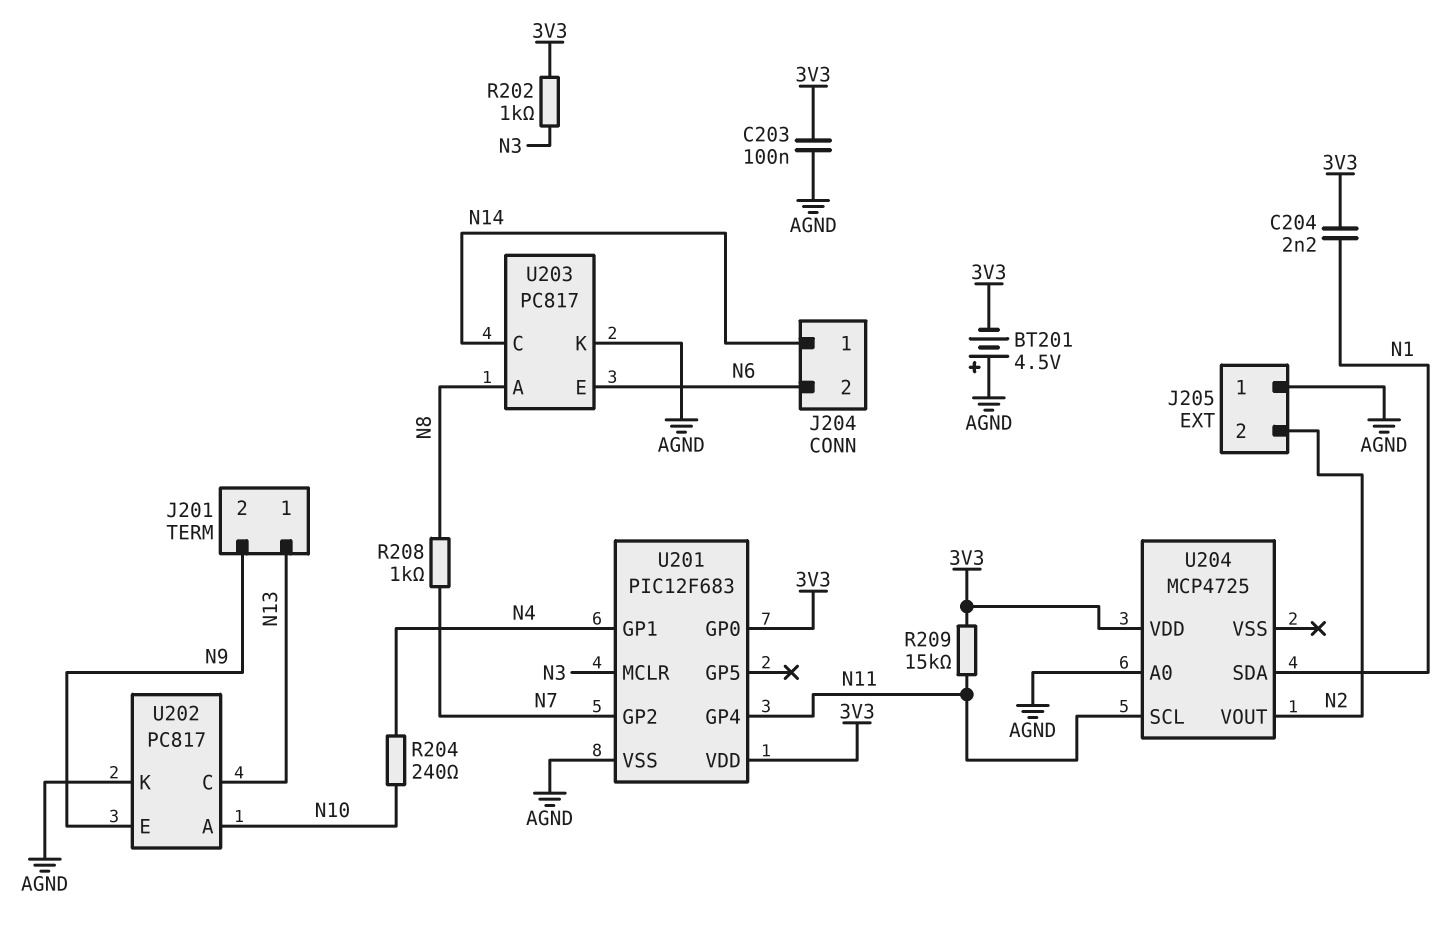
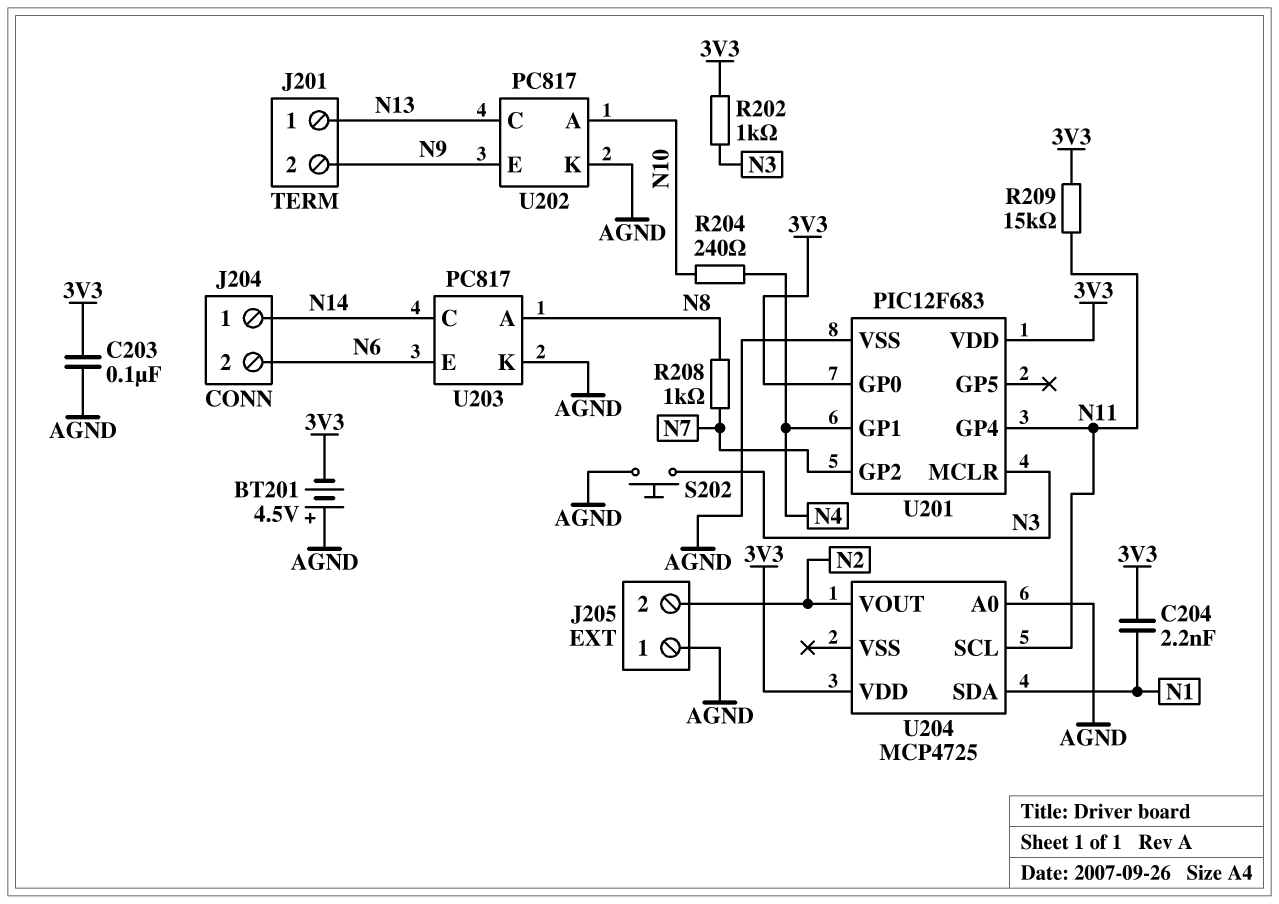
S202: none -> button (AGND, N3)

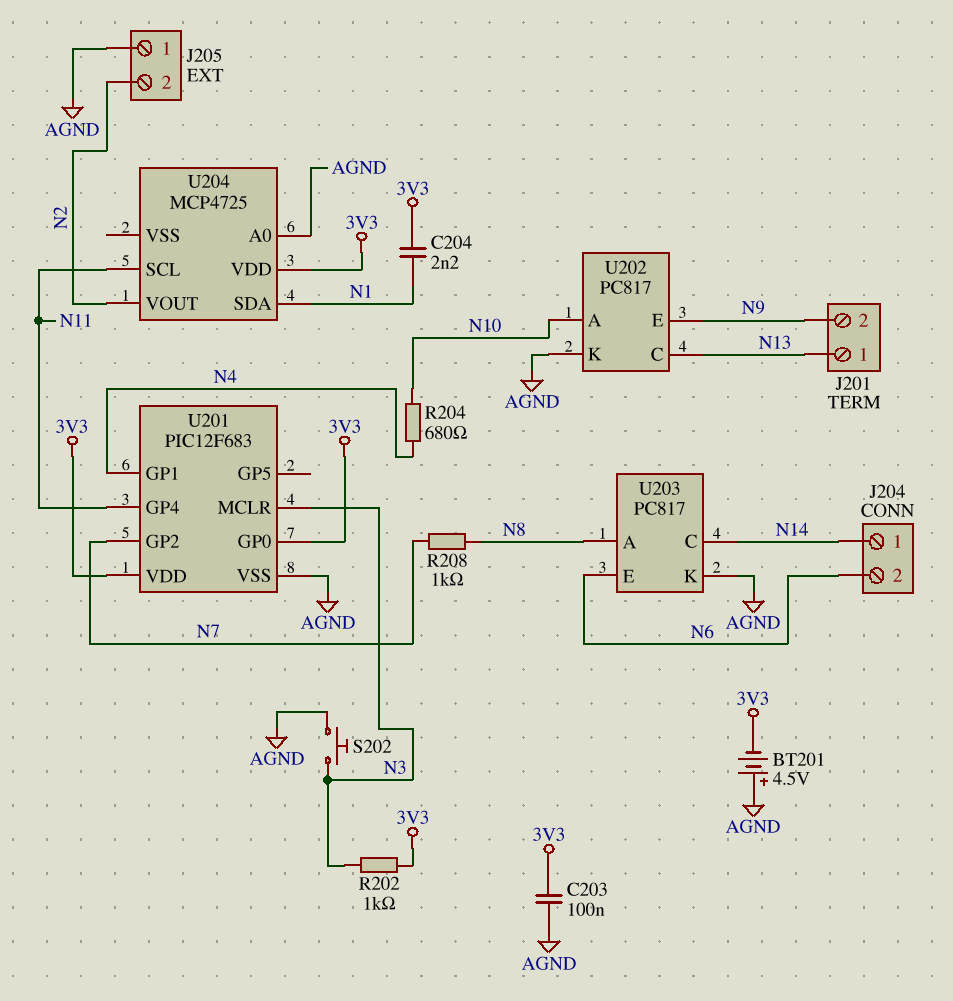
R204: 240 (N4, N10) -> 680 (N4, N10)
R209: 15k (3V3, N11) -> none

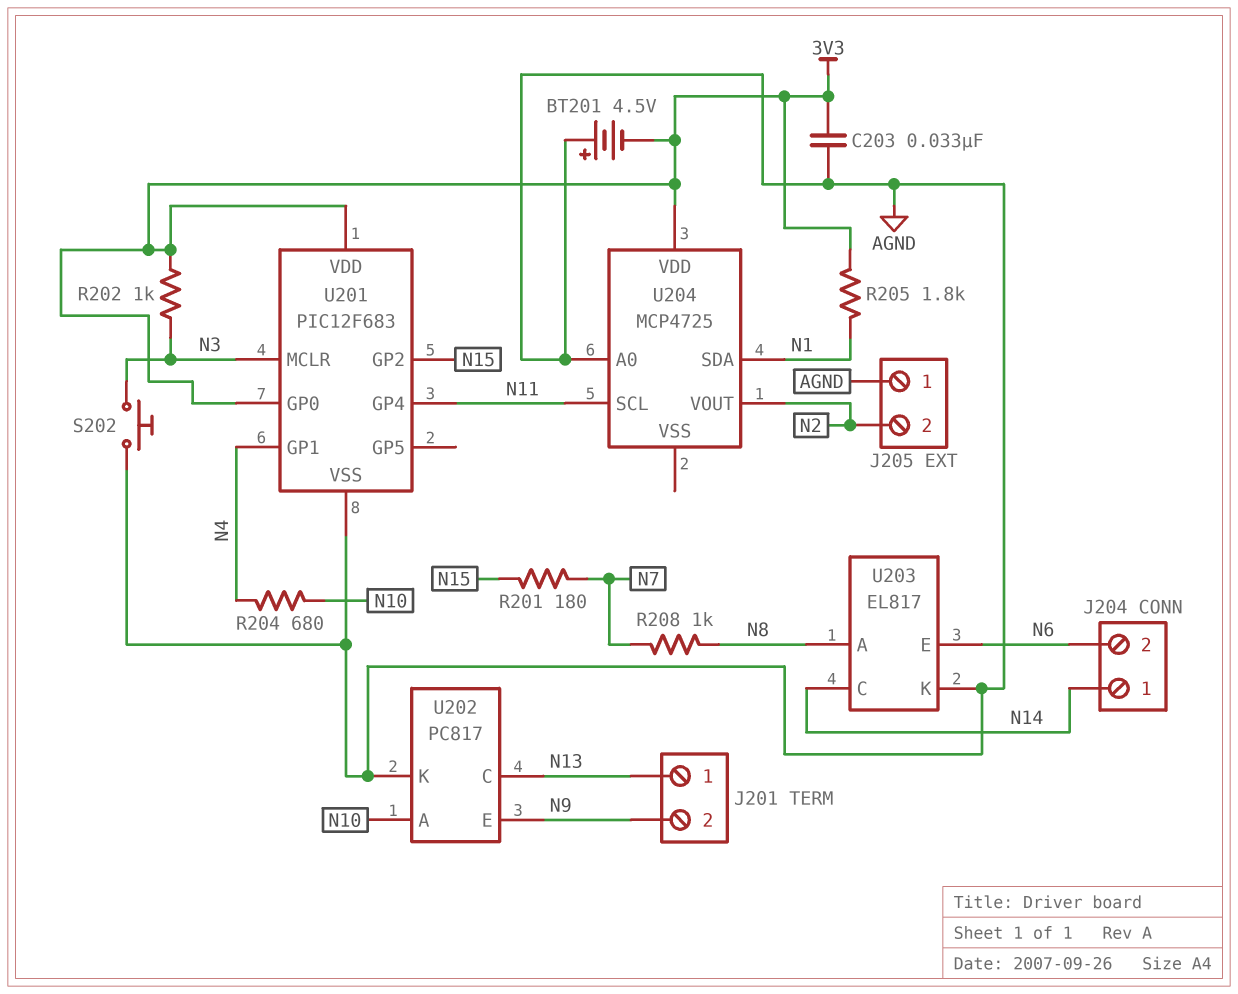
C203: 100nF (3V3, AGND) -> 33nF (3V3, AGND)
C204: 2.2nF (3V3, N1) -> none
R201: none -> 180 (N7, N15)
R205: none -> 1.8k (3V3, N1)
U201 pin GP2: N7 -> N15
U203: PC817 -> EL817

